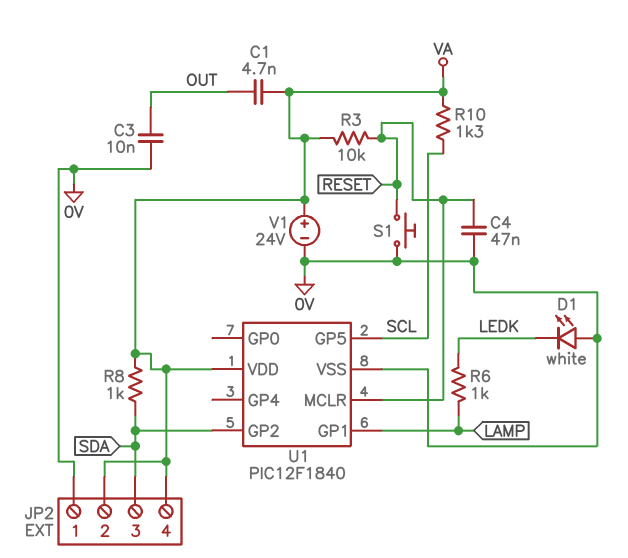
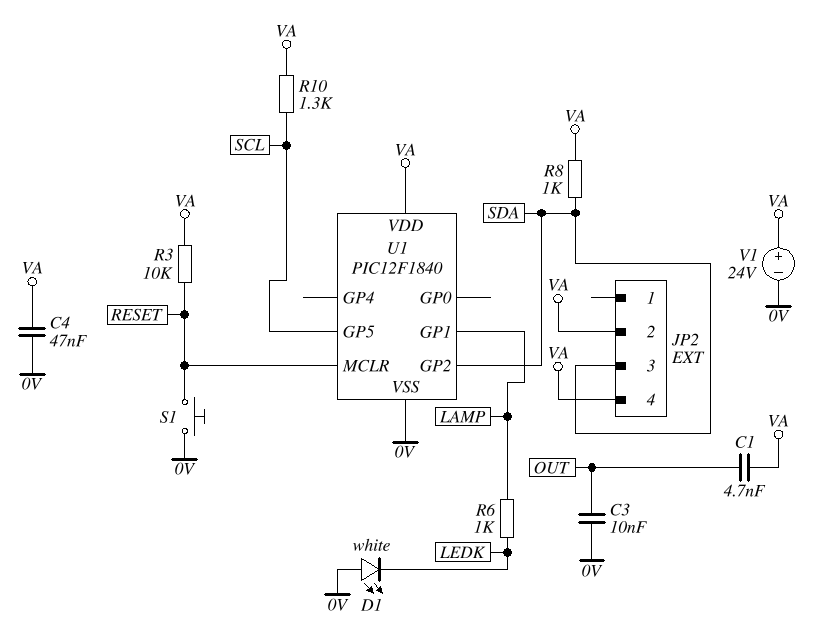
C4: 47nF (0V, RESET) -> 47nF (0V, VA)
JP2 pin 1: 0V -> none

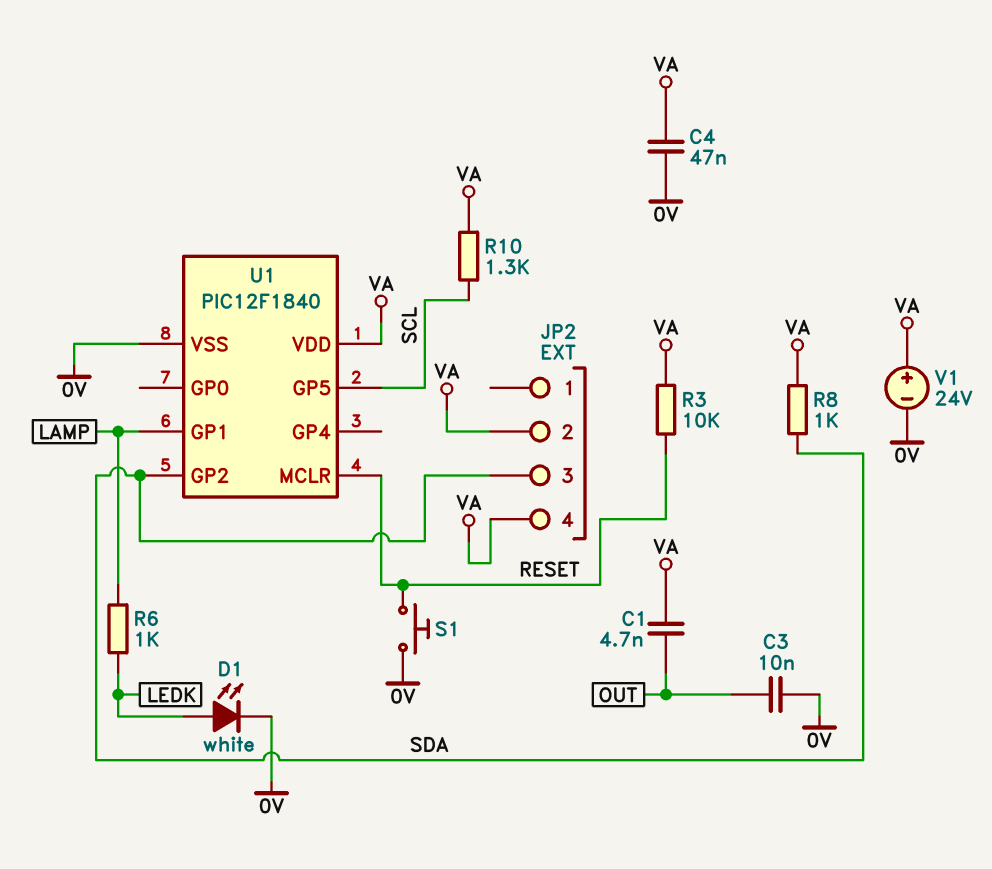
D1: LED white (A 0V, K LEDK) -> LED white (A LEDK, K 0V)

